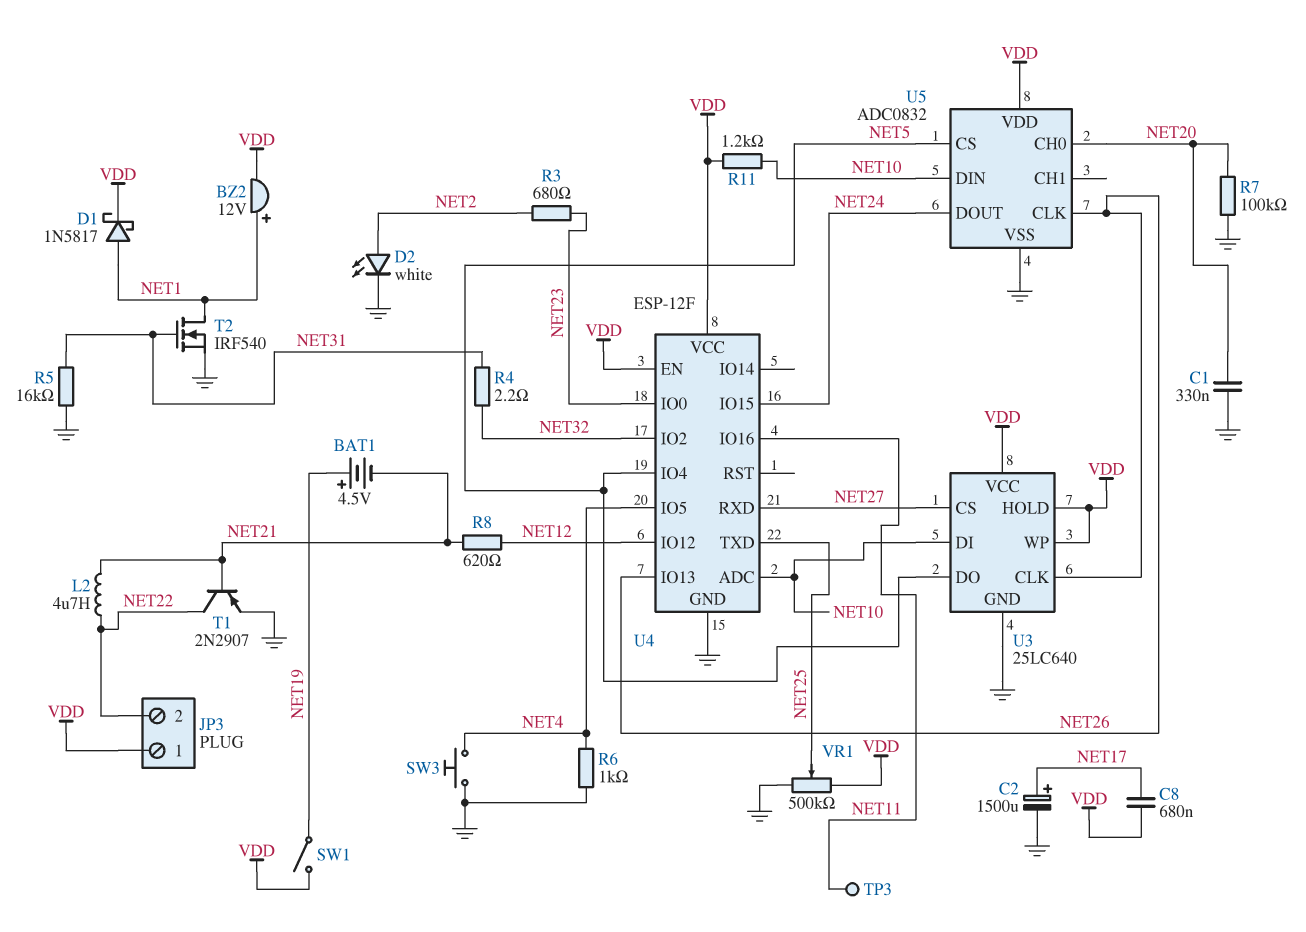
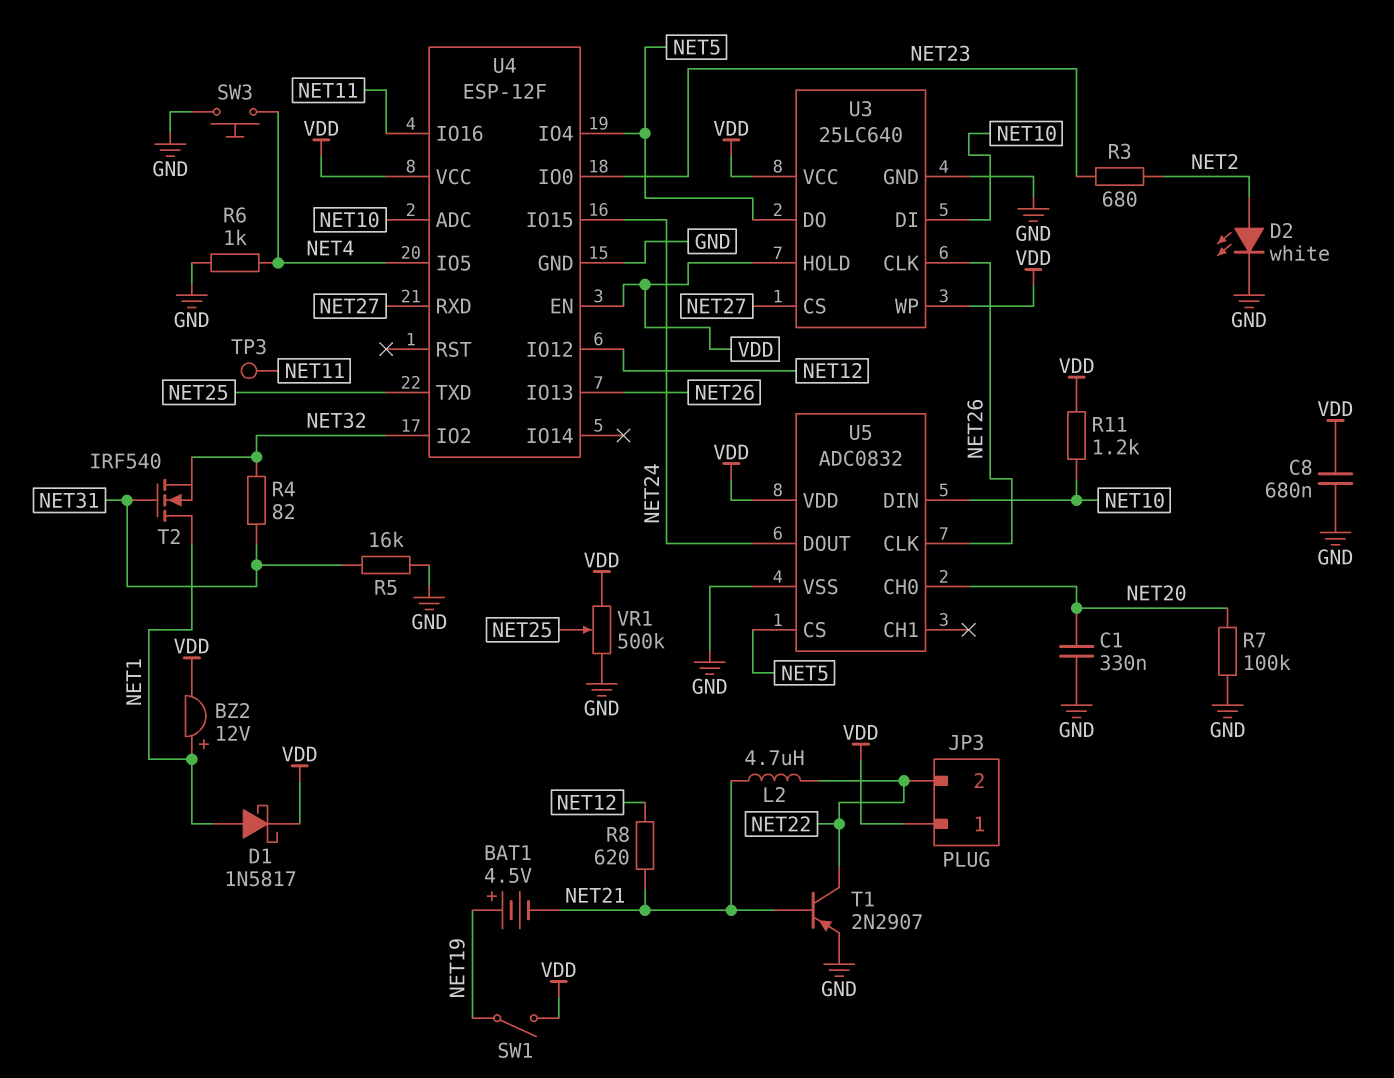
C2: 1500uF (plus NET17, minus GND) -> none
C8: 680nF (NET17, VDD) -> 680nF (GND, VDD)
R4: 2.2 (NET31, NET32) -> 82 (NET31, NET32)
T2: NMOS IRF540 (G NET31, D NET1, S GND) -> NMOS IRF540 (G NET31, D NET1, S NET32)

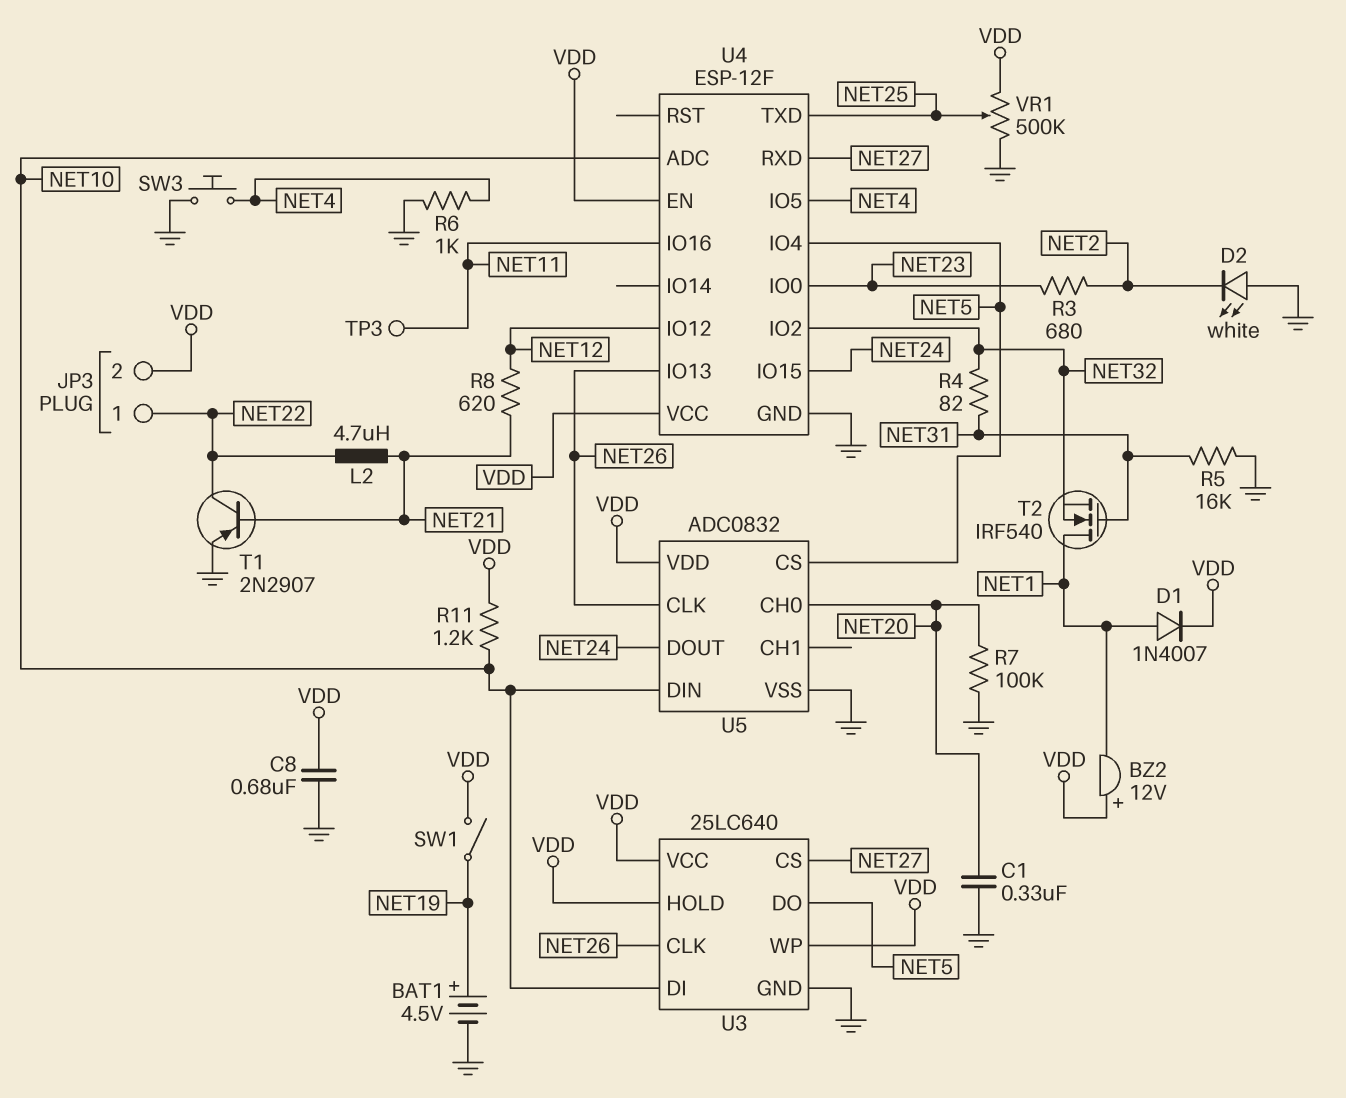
BAT1: 4.5V (plus NET19, minus NET21) -> 4.5V (plus NET19, minus GND)
BZ2: buzzer 12V (plus NET1, minus VDD) -> buzzer 12V (plus VDD, minus NET1)
D1: schottky 1N5817 (A NET1, K VDD) -> diode 1N4007 (A NET1, K VDD)
D2: LED white (A NET2, K GND) -> LED white (A GND, K NET2)
JP3 pin 1: VDD -> NET22
JP3 pin 2: NET22 -> VDD

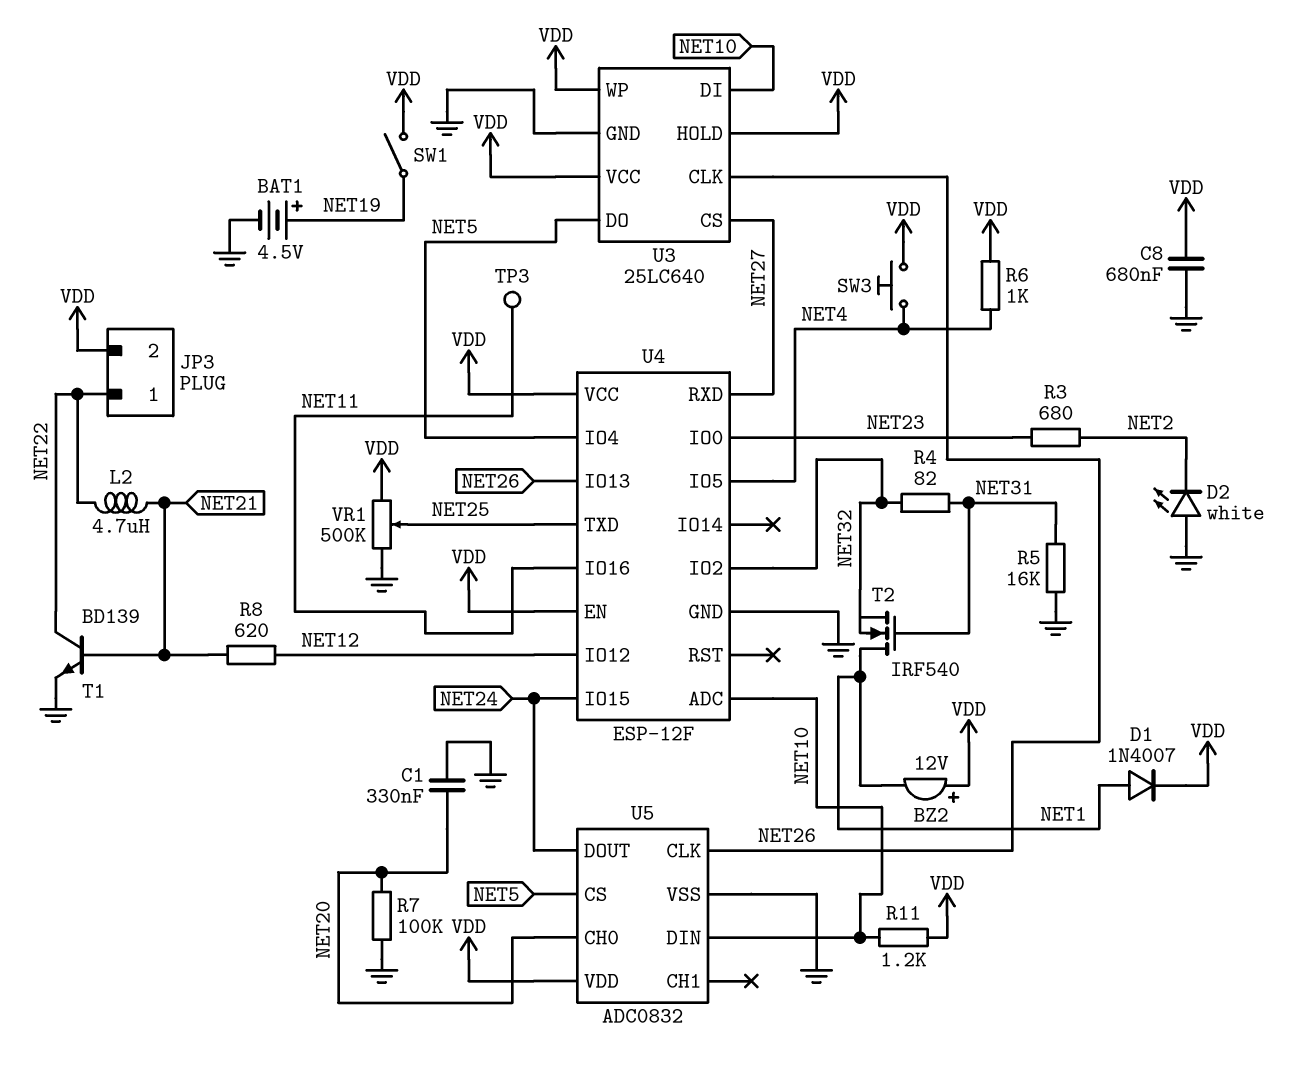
R6: 1k (GND, NET4) -> 1k (NET4, VDD)
SW3: button (GND, NET4) -> button (NET4, VDD)
T1: PNP 2N2907 (B NET21, C NET22, E GND) -> NPN BD139 (B NET21, C NET22, E GND)

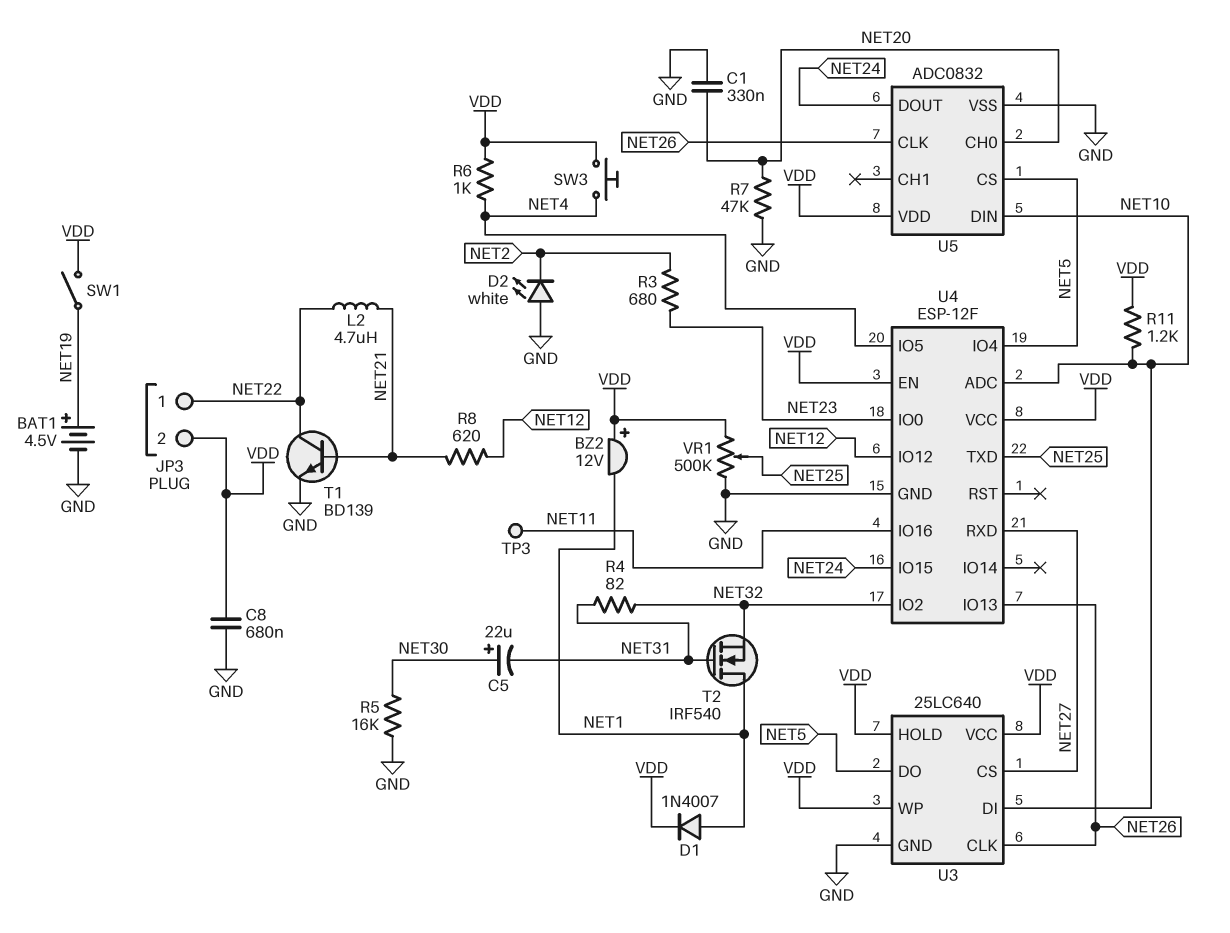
C5: none -> 22uF (plus NET30, minus NET31)
R5: 16k (GND, NET31) -> 16k (GND, NET30)
R7: 100k (GND, NET20) -> 47k (GND, NET20)

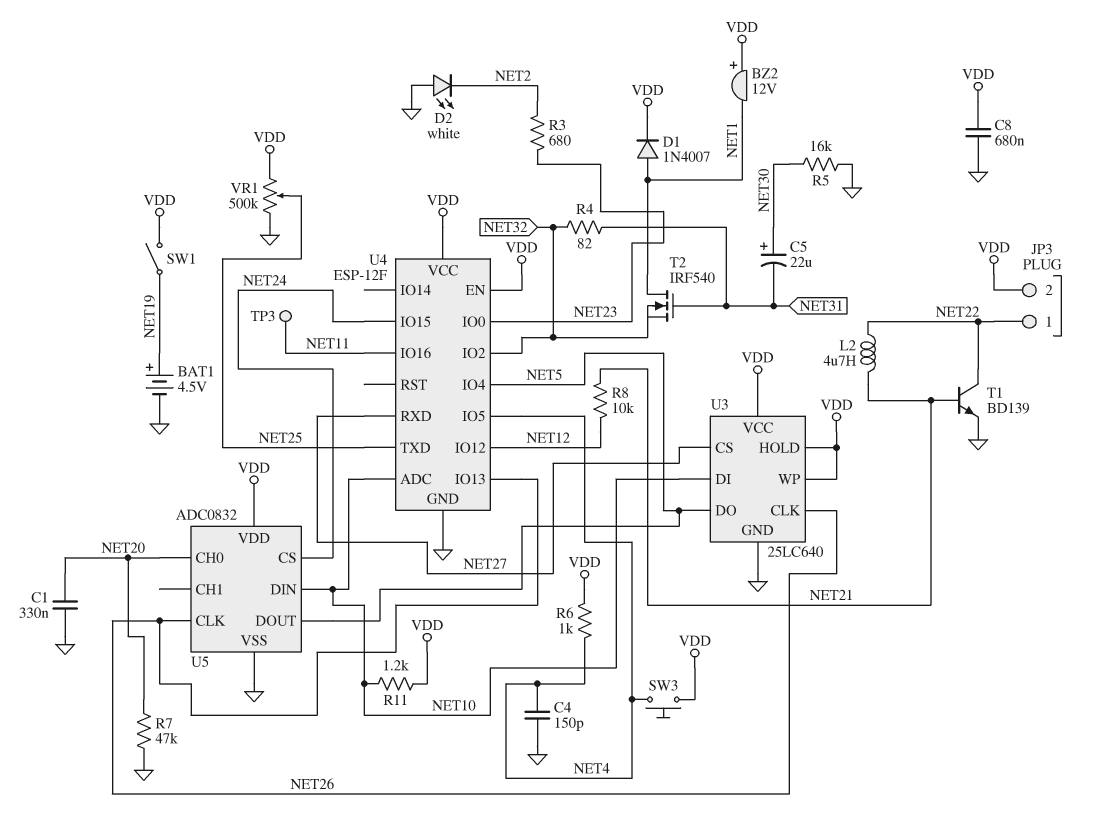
C4: none -> 150pF (GND, NET4)
R8: 620 (NET12, NET21) -> 10k (NET12, NET21)
U5 pin CS: NET5 -> NET24
U5 pin DOUT: NET24 -> NET5

